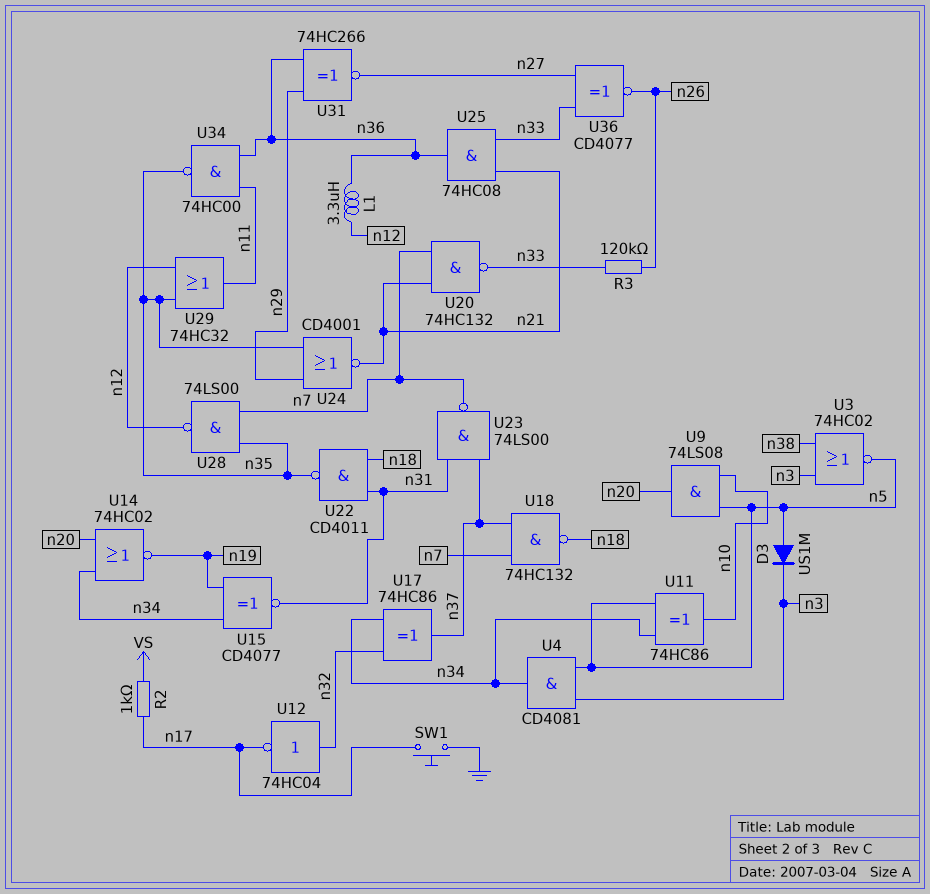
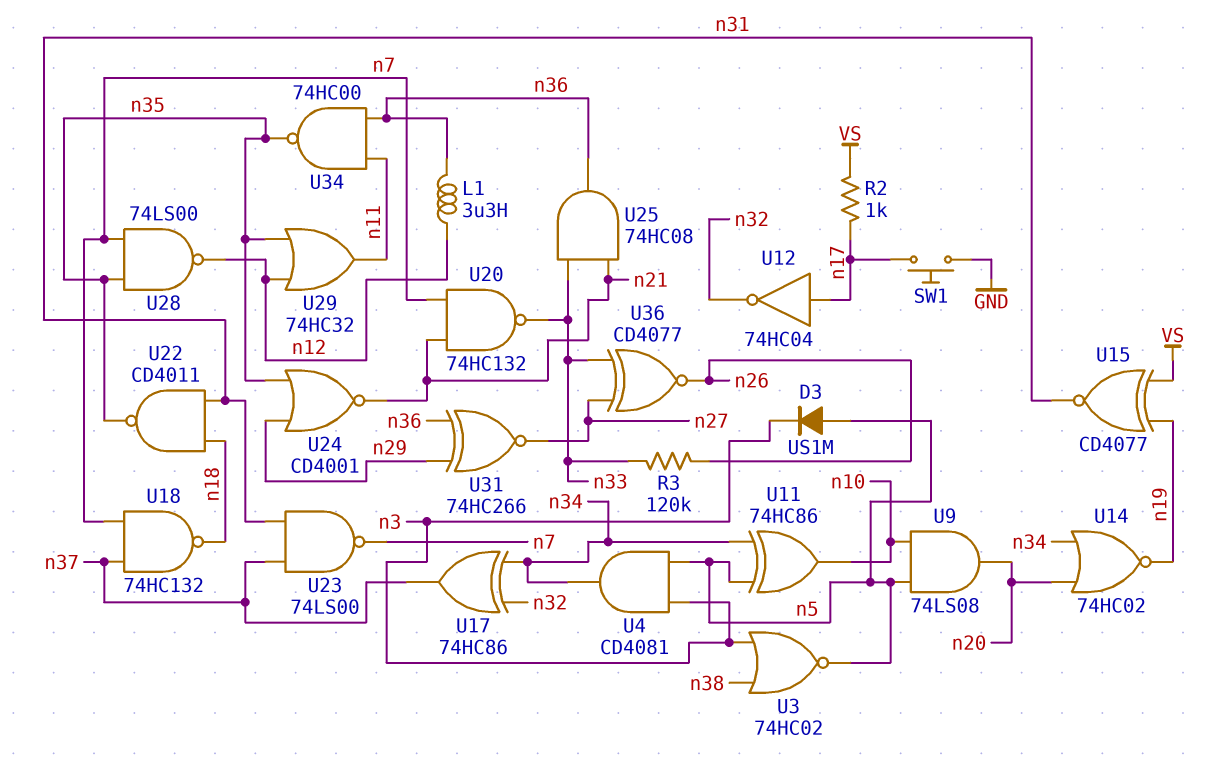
U12: NOT 74HC04 (in n32, out n17) -> NOT 74HC04 (in n17, out n32)
U15: XNOR CD4077 (in n19, in n34, out n31) -> XNOR CD4077 (in VS, in n19, out n31)

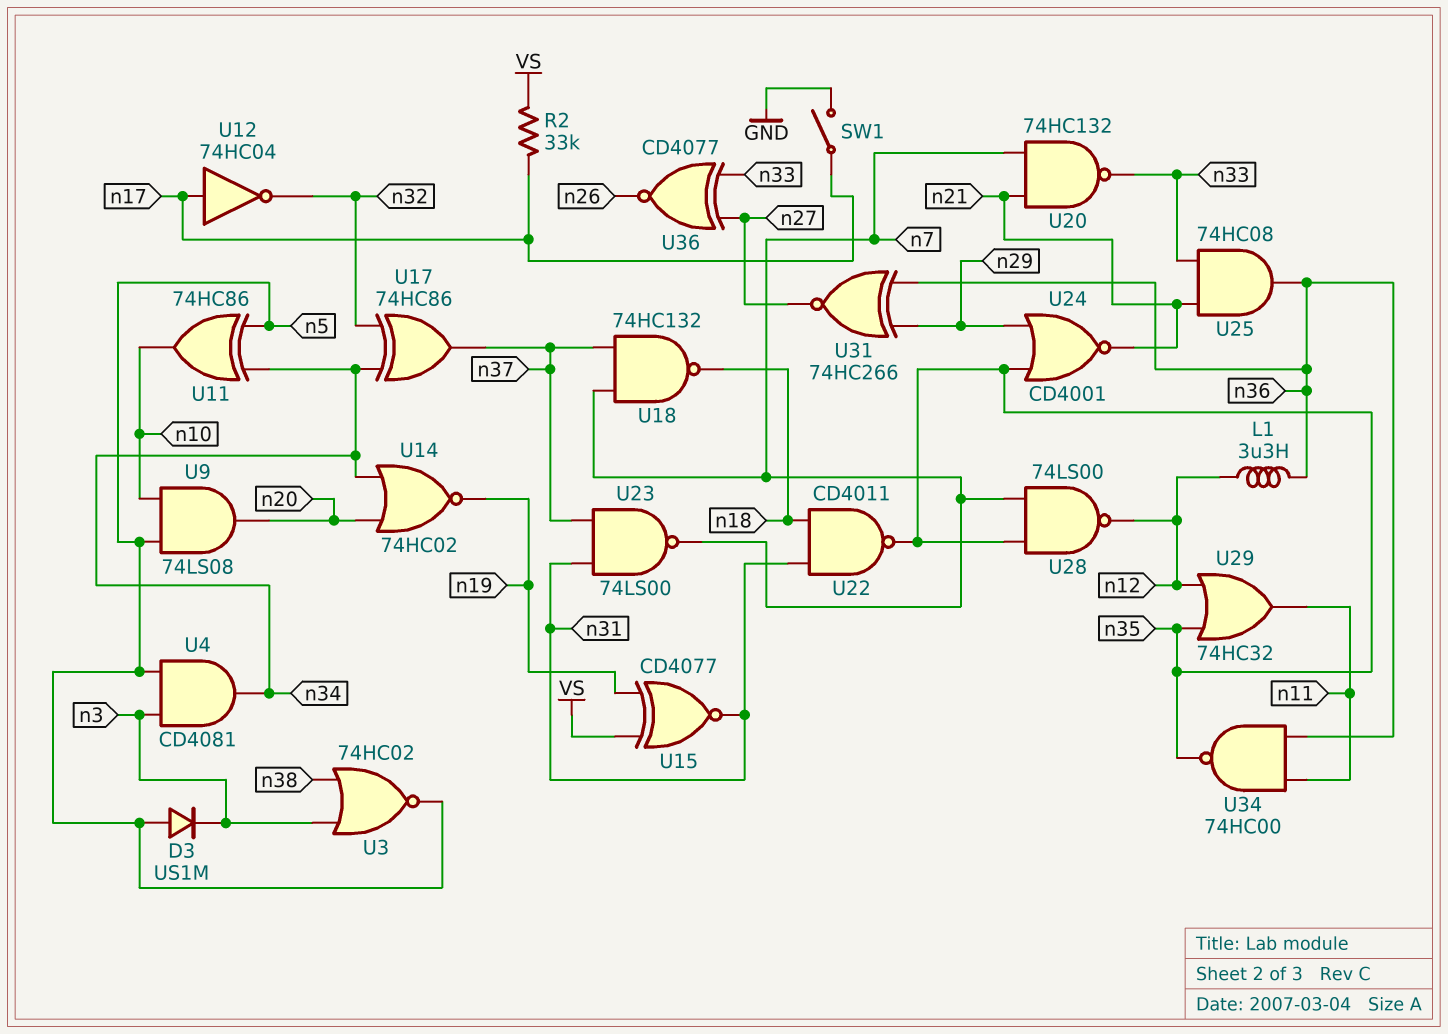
R2: 1k (VS, n17) -> 33k (VS, n17)
R3: 120k (n26, n33) -> none
SW1: button (GND, n17) -> switch (GND, n17)

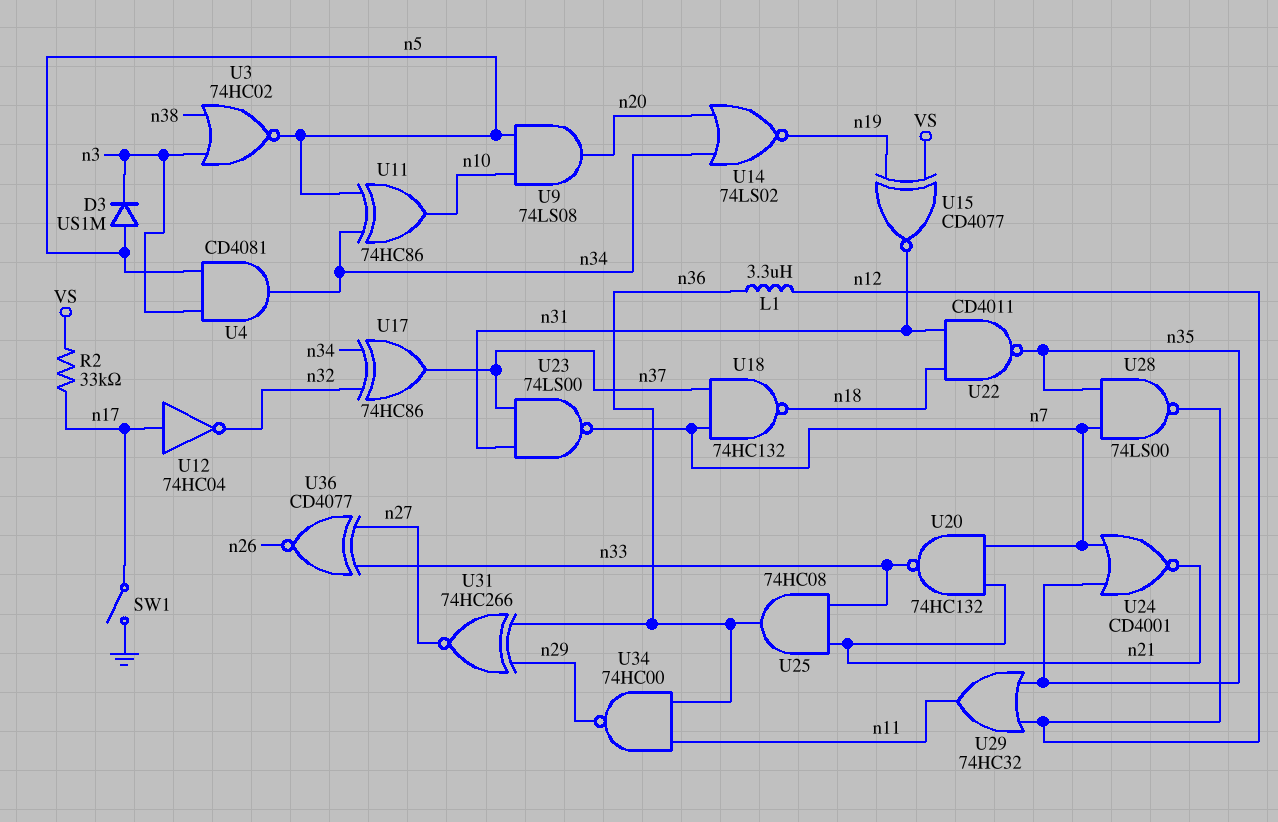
U14: NOR 74HC02 (in n20, in n34, out n19) -> NOR 74LS02 (in n20, in n34, out n19)
U24: NOR CD4001 (in n29, in n35, out n21) -> NOR CD4001 (in n7, in n35, out n21)
U34: NAND 74HC00 (in n11, in n36, out n35) -> NAND 74HC00 (in n11, in n36, out n29)

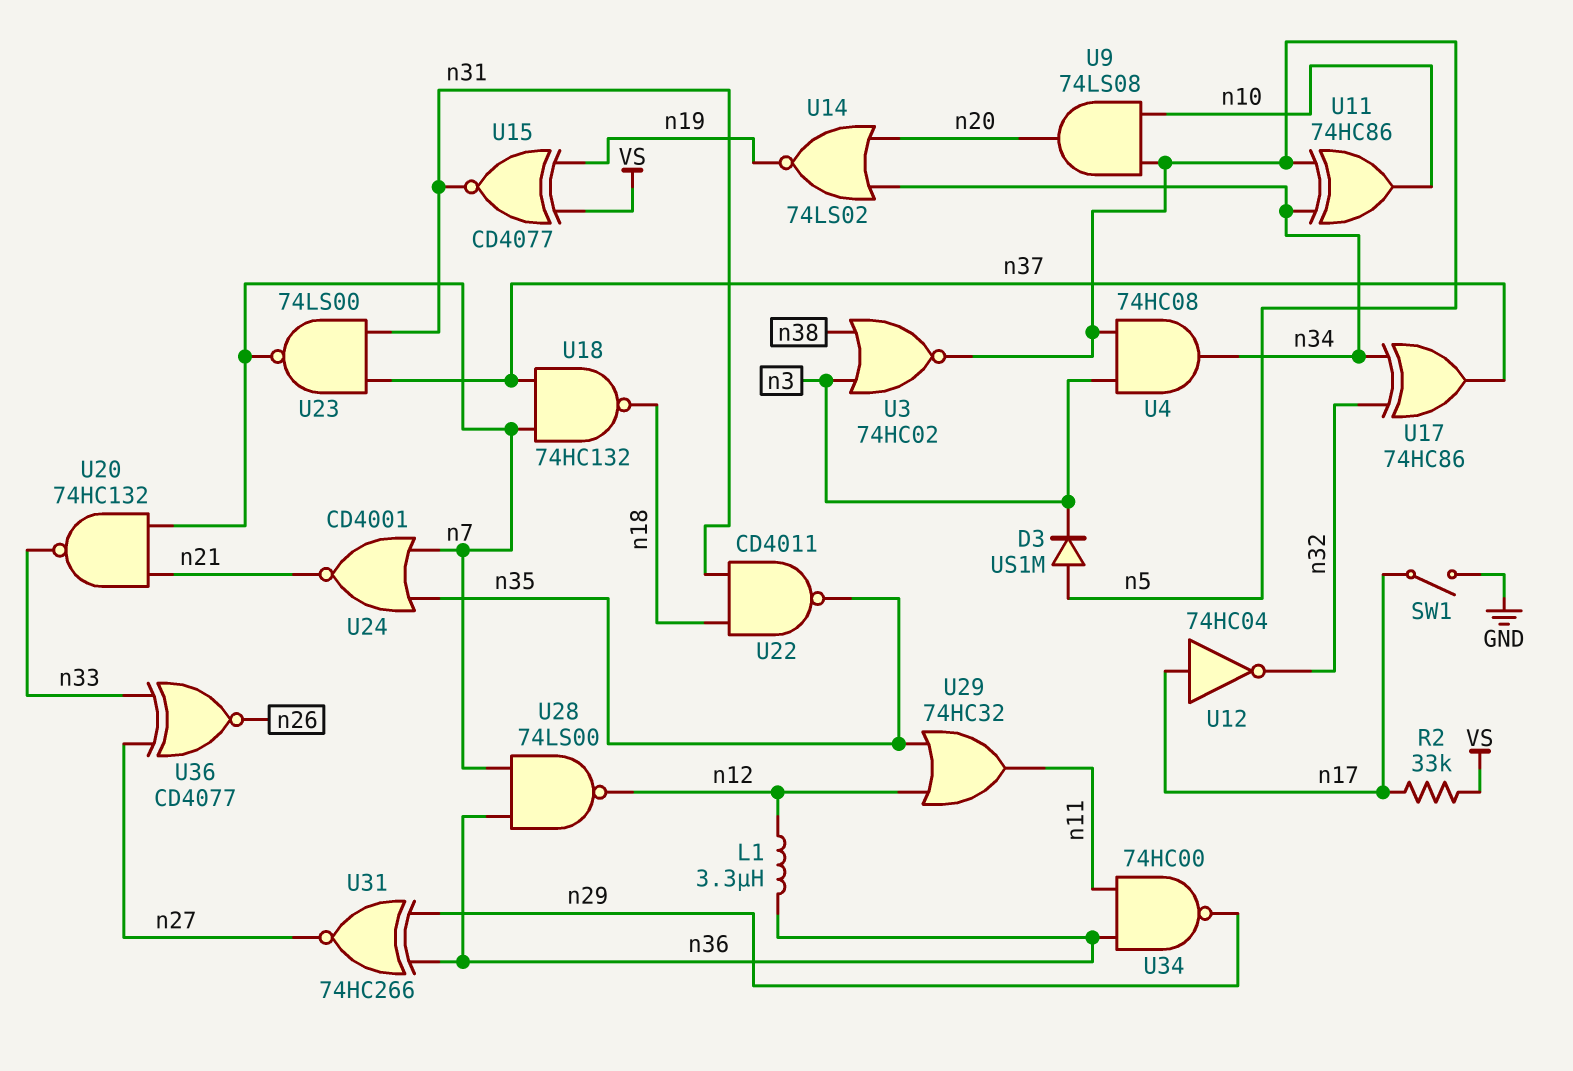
U4: AND CD4081 (in n3, in n5, out n34) -> AND 74HC08 (in n3, in n5, out n34)
U25: AND 74HC08 (in n21, in n33, out n36) -> none
U28: NAND 74LS00 (in n7, in n35, out n12) -> NAND 74LS00 (in n7, in n36, out n12)

